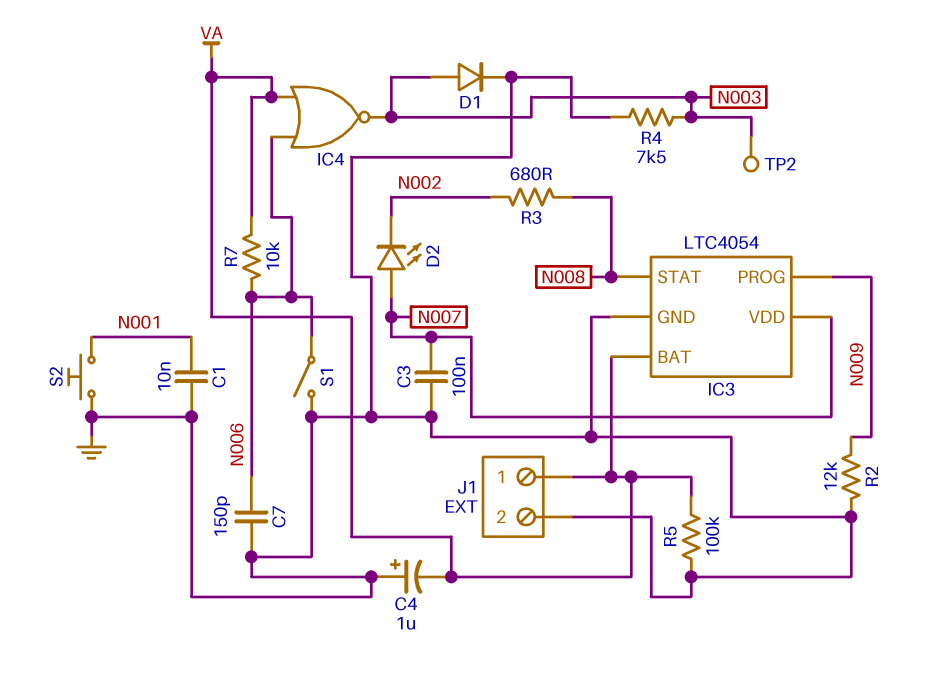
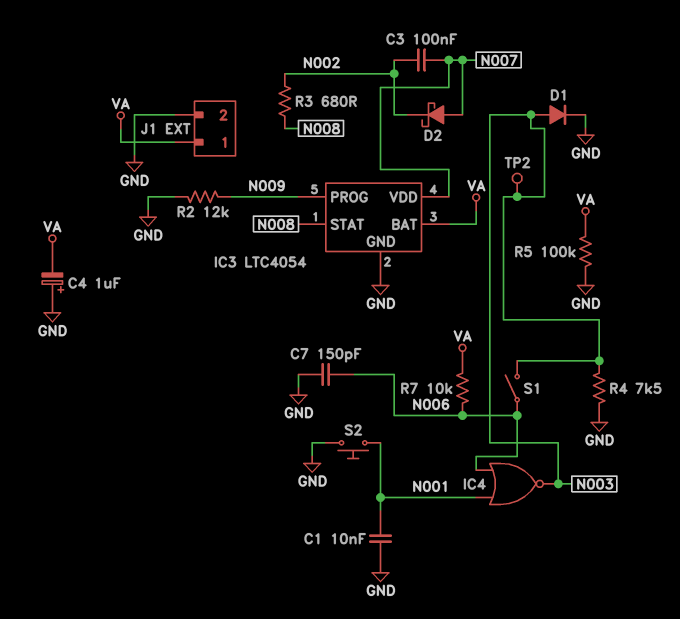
C3: 100nF (GND, N007) -> 100nF (N002, N007)
D2: LED (A N007, K N002) -> schottky (A N007, K N002)
IC4: NOR (in N006, in VA, out N003) -> NOR (in N001, in N006, out N003)
S1: switch (GND, N006) -> switch (N003, N006)

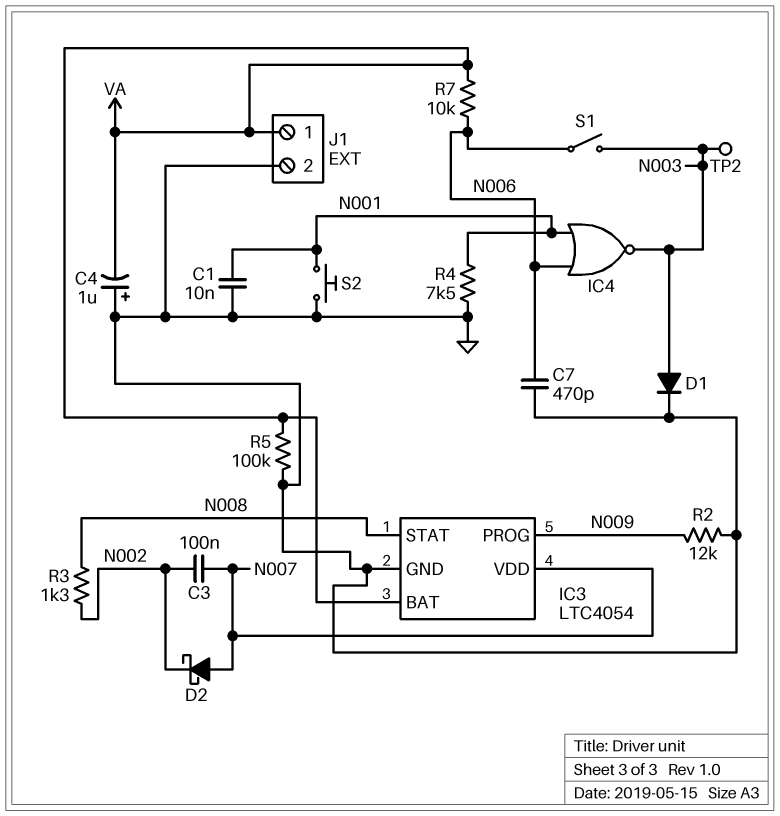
C7: 150pF (GND, N006) -> 470pF (GND, N006)
R3: 680 (N002, N008) -> 1.3k (N002, N008)
R4: 7.5k (GND, N003) -> 7.5k (GND, N001)

